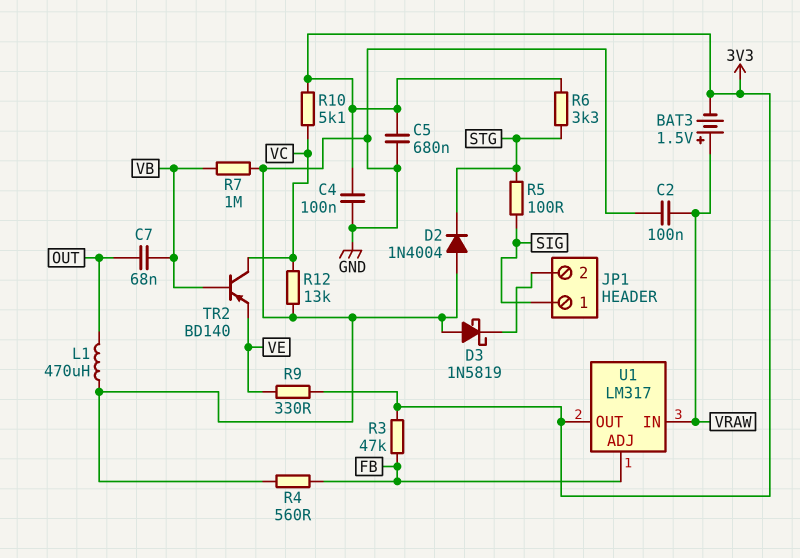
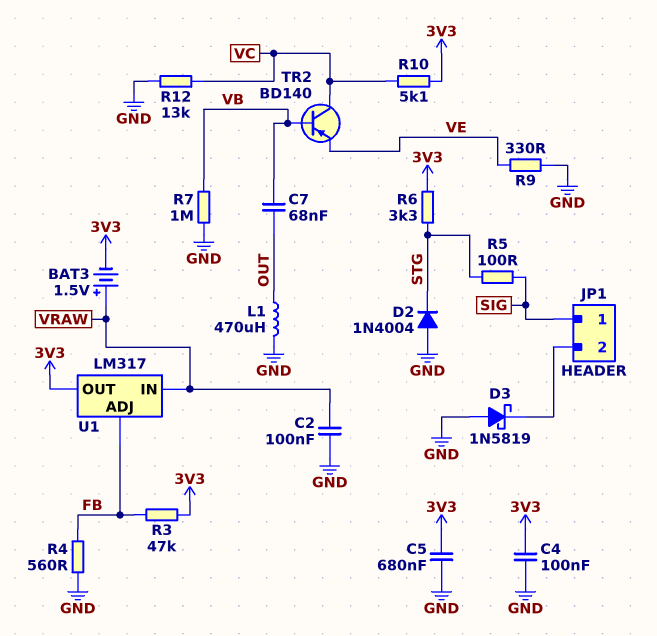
R9: 330 (3V3, VE) -> 330 (GND, VE)

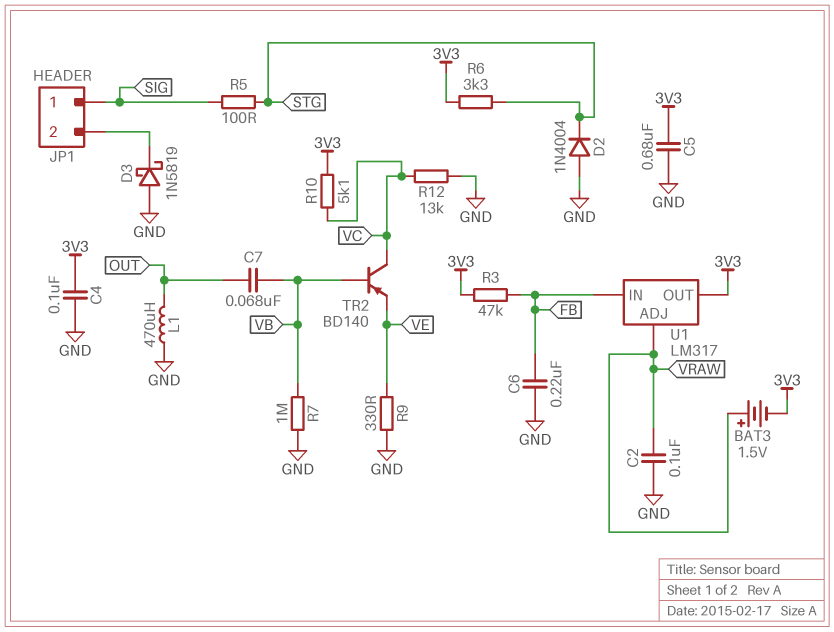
C6: none -> 220nF (FB, GND)
R4: 560 (FB, GND) -> none
U1 pin ADJ: FB -> VRAW
U1 pin IN: VRAW -> FB

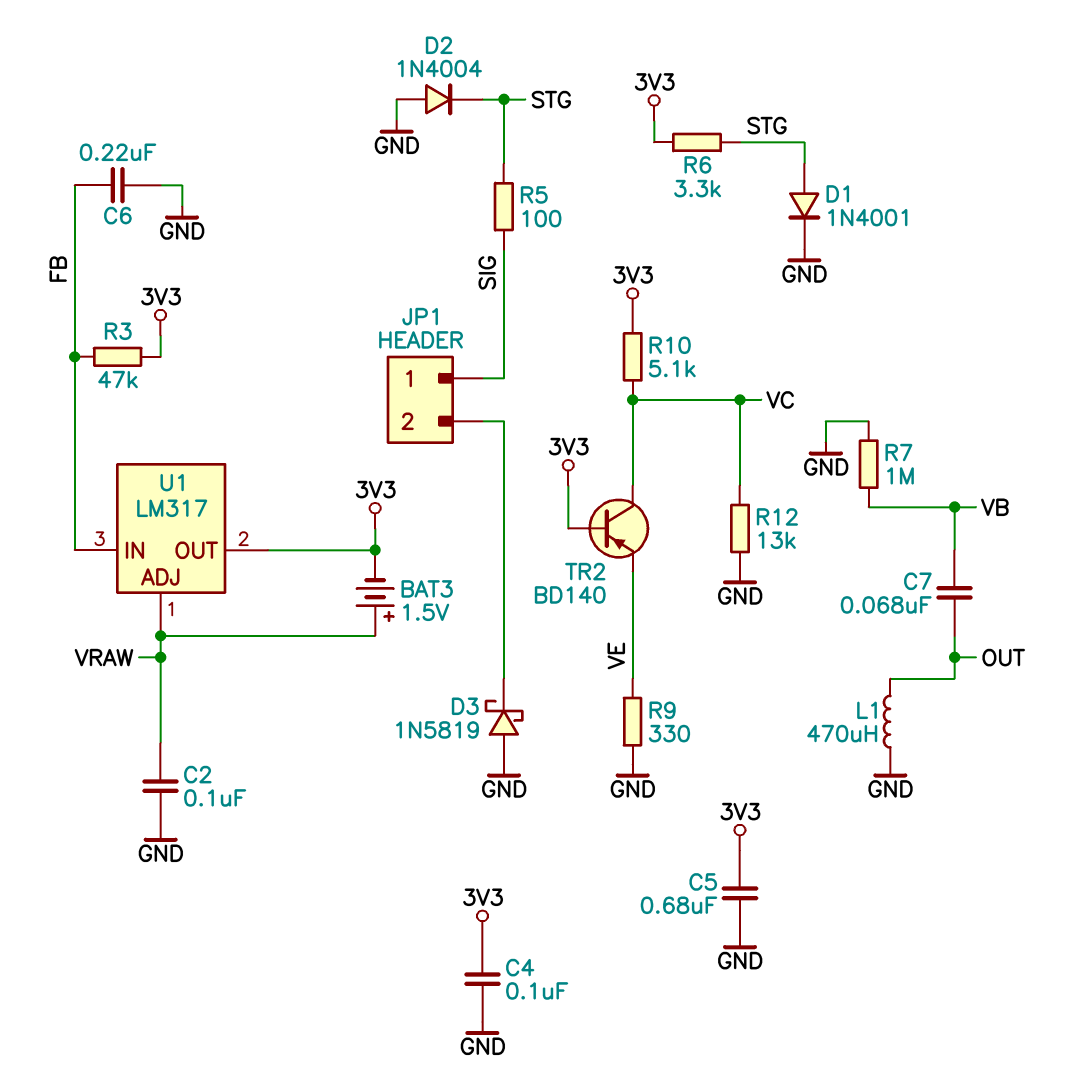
D1: none -> diode 1N4001 (A STG, K GND)
TR2: PNP BD140 (B VB, C VC, E VE) -> PNP BD140 (B 3V3, C VC, E VE)

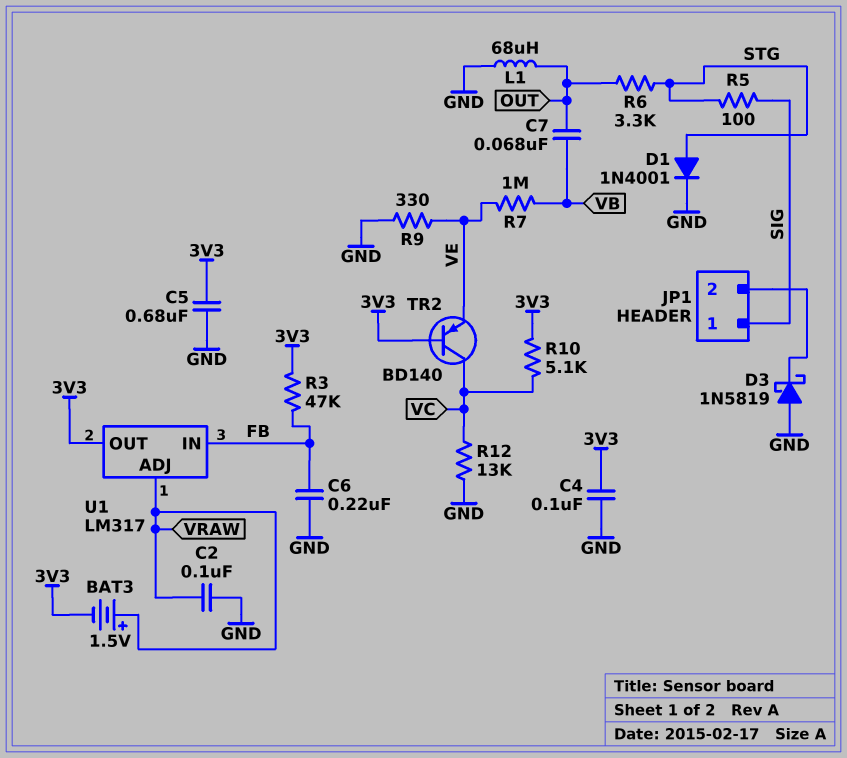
D2: diode 1N4004 (A GND, K STG) -> none
L1: 470uH (GND, OUT) -> 68uH (GND, OUT)
R6: 3.3k (3V3, STG) -> 3.3k (OUT, STG)
R7: 1M (GND, VB) -> 1M (VB, VE)

